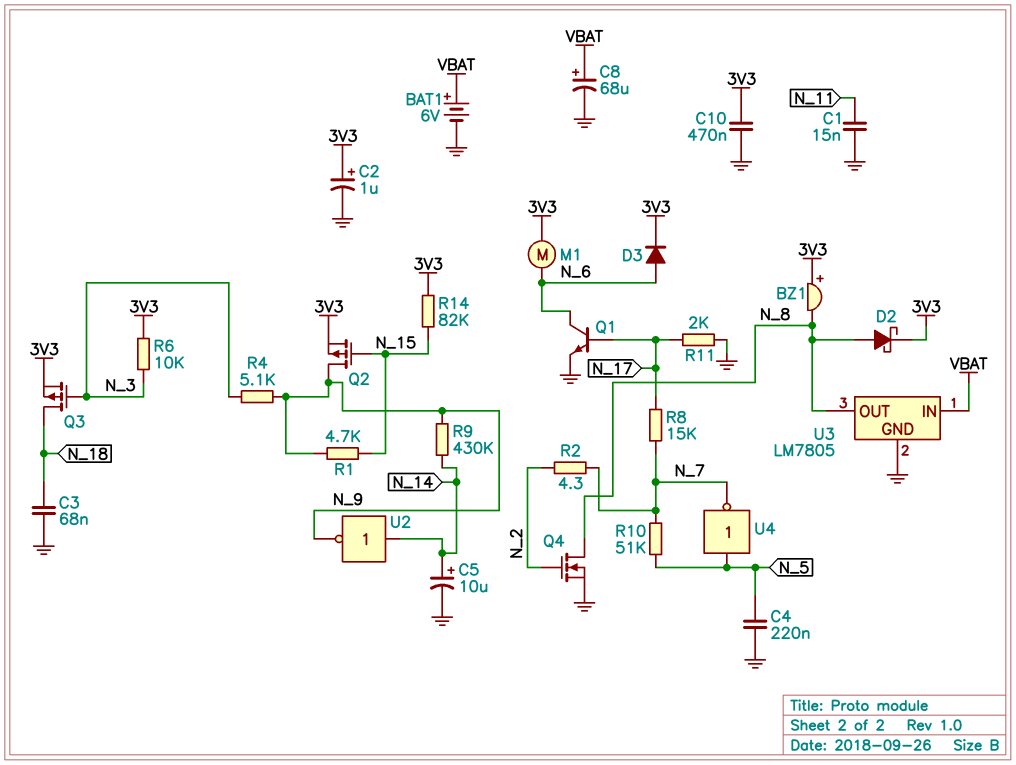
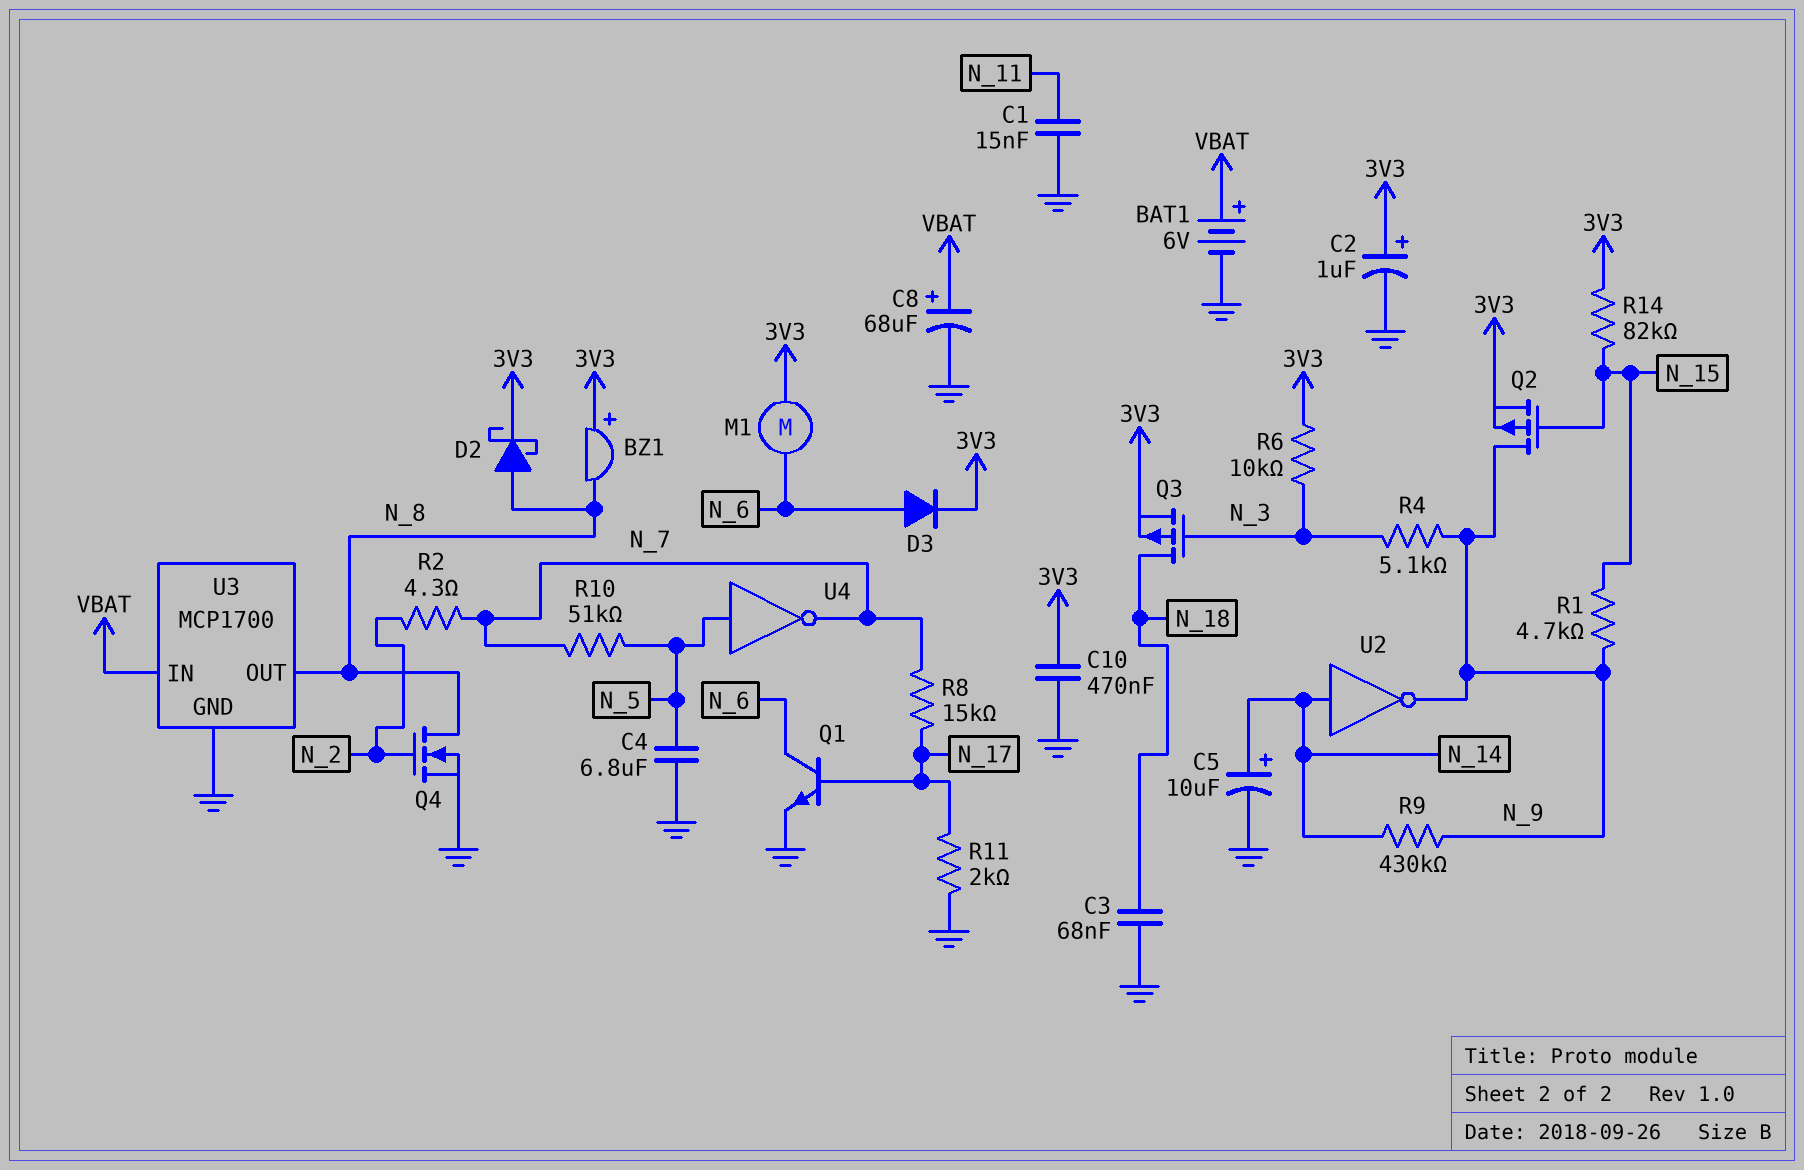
C4: 220nF (GND, N_5) -> 6.8uF (GND, N_5)
U3: LM7805 -> MCP1700

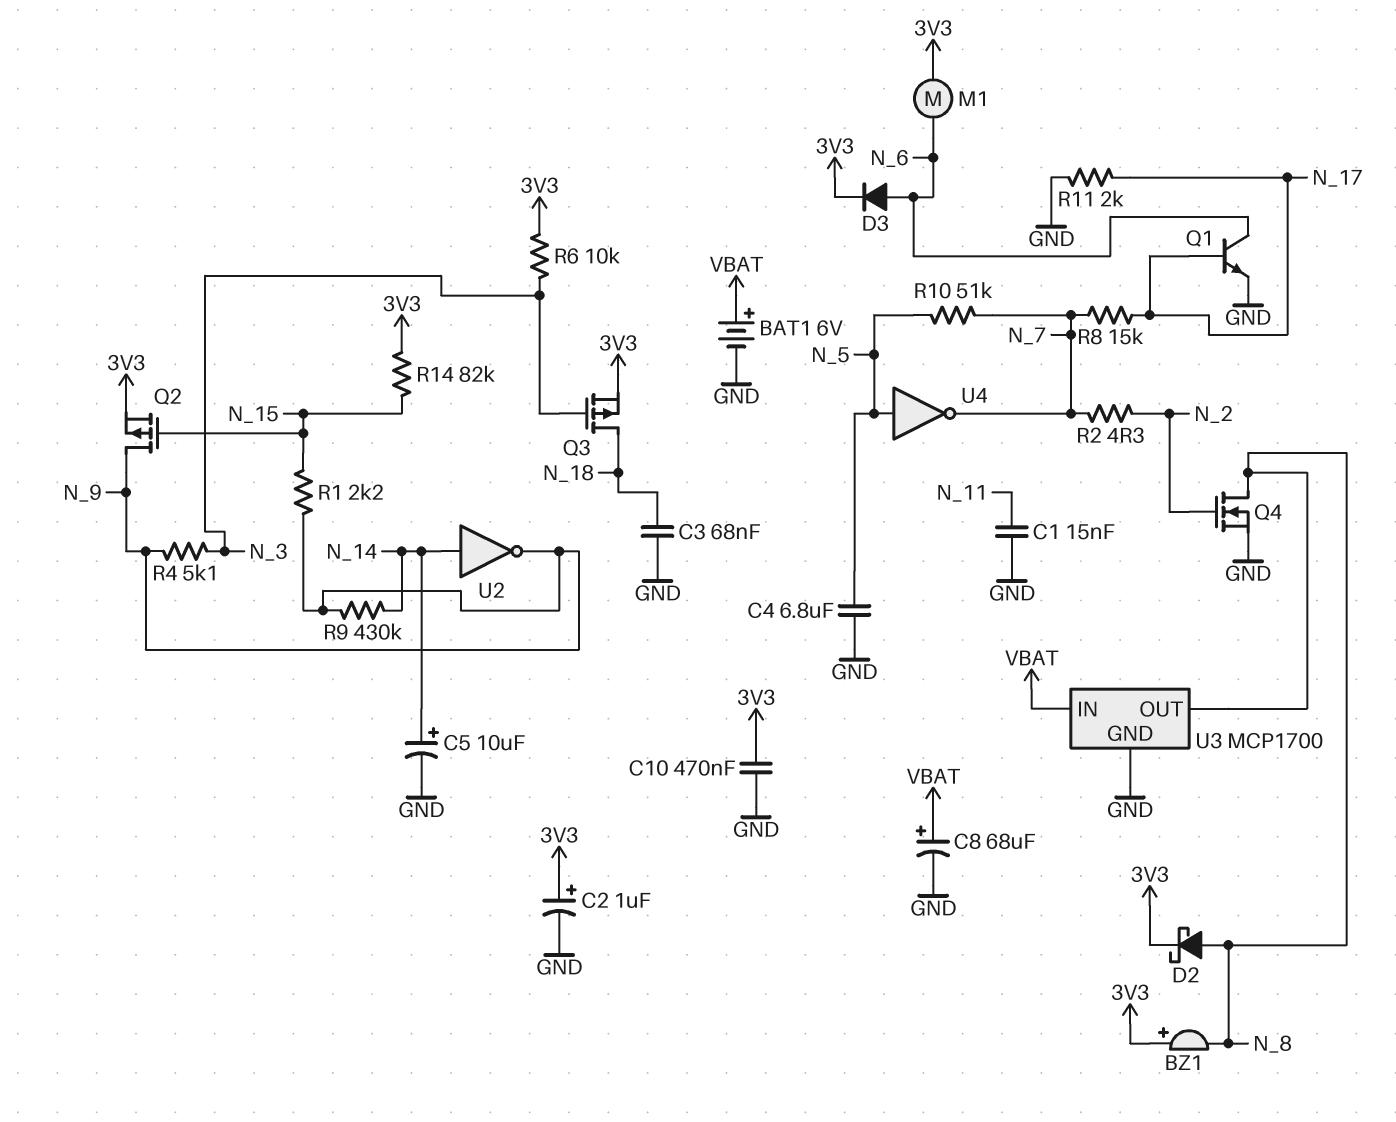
R1: 4.7k (N_9, N_15) -> 2.2k (N_9, N_15)

